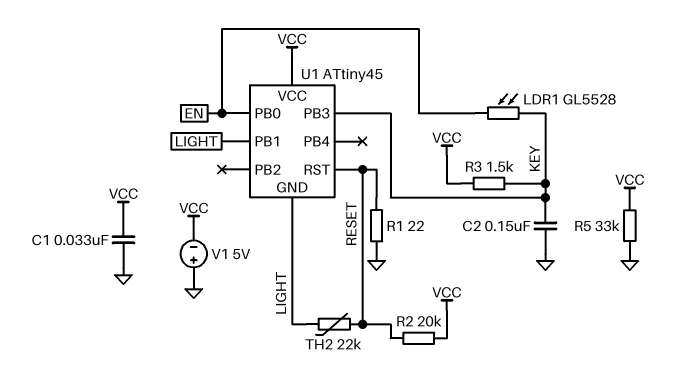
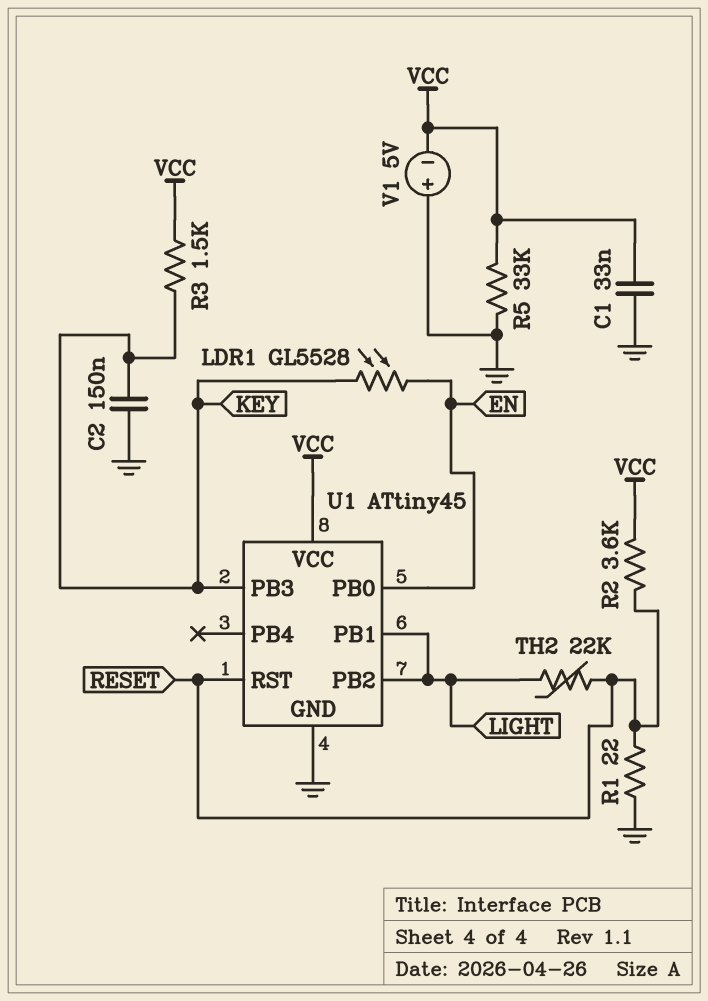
R2: 20k (RESET, VCC) -> 3.6k (RESET, VCC)
U1 pin GND: LIGHT -> GND
U1 pin PB2: none -> LIGHT

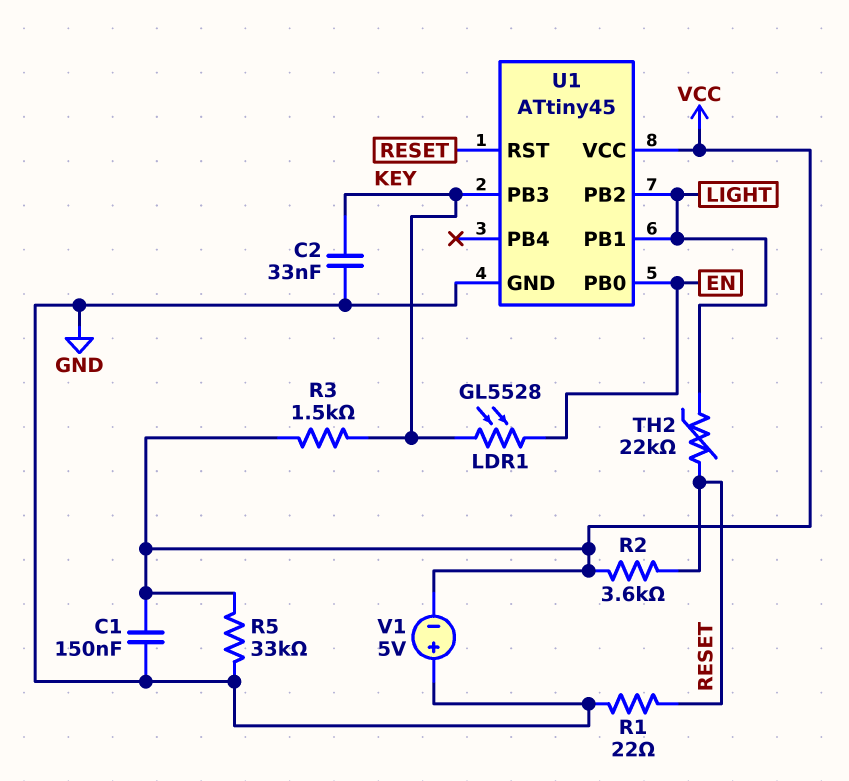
C1: 33nF (GND, VCC) -> 150nF (GND, VCC)
C2: 150nF (GND, KEY) -> 33nF (GND, KEY)

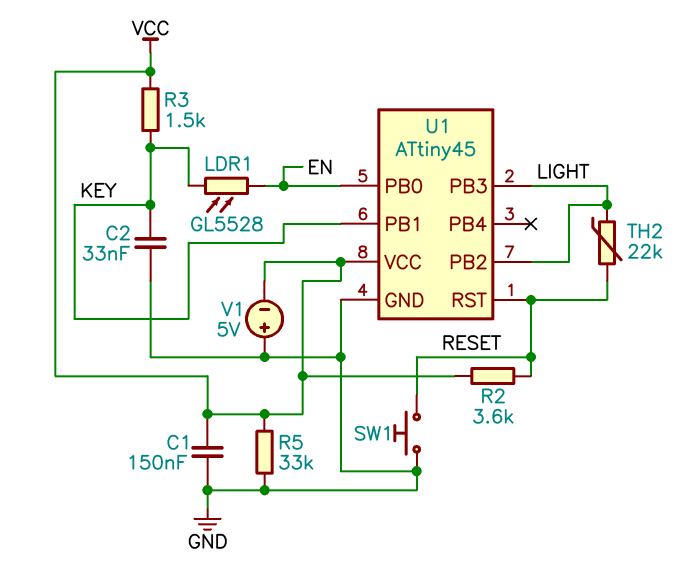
R1: 22 (GND, RESET) -> none
SW1: none -> button (GND, RESET)
U1 pin PB1: LIGHT -> KEY
U1 pin PB3: KEY -> LIGHT

